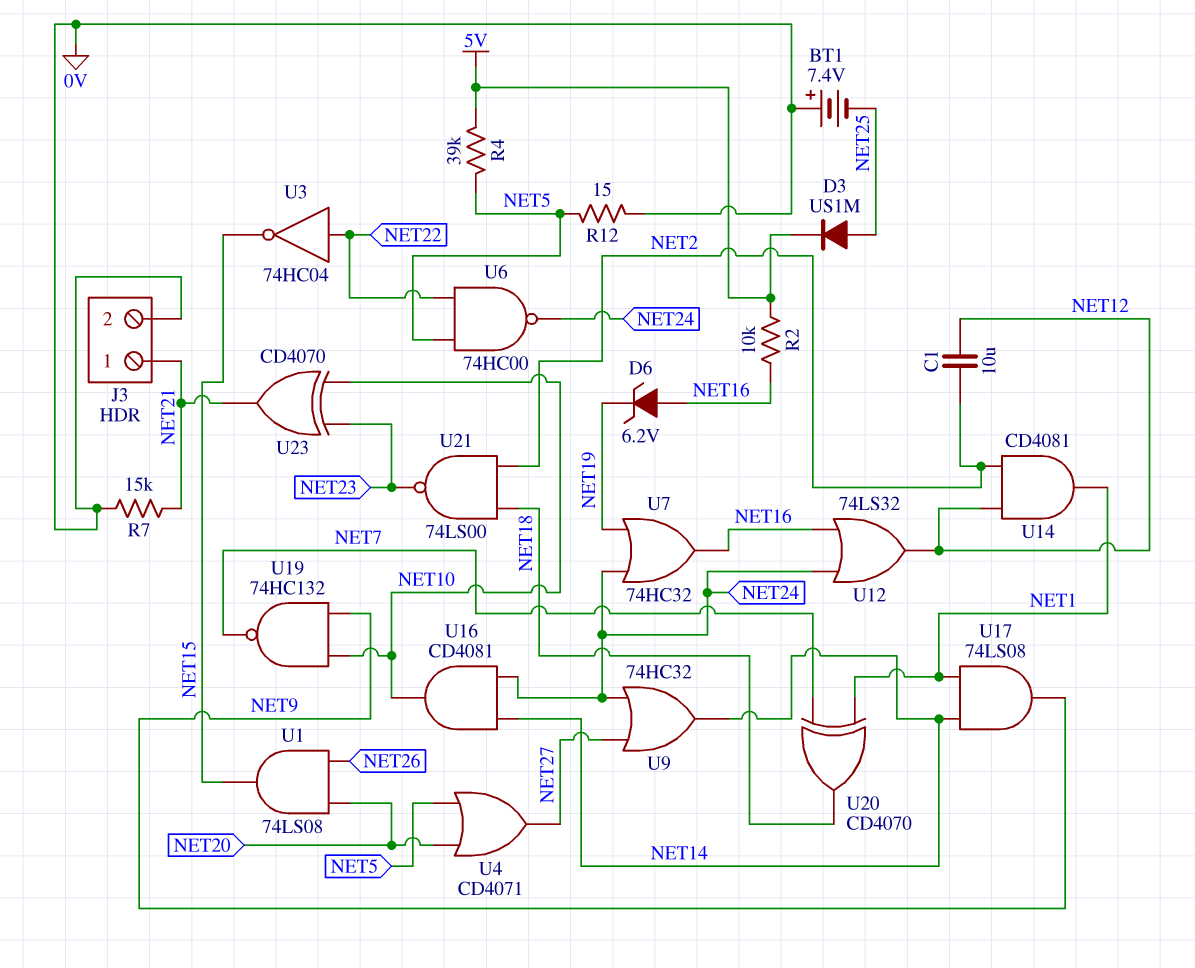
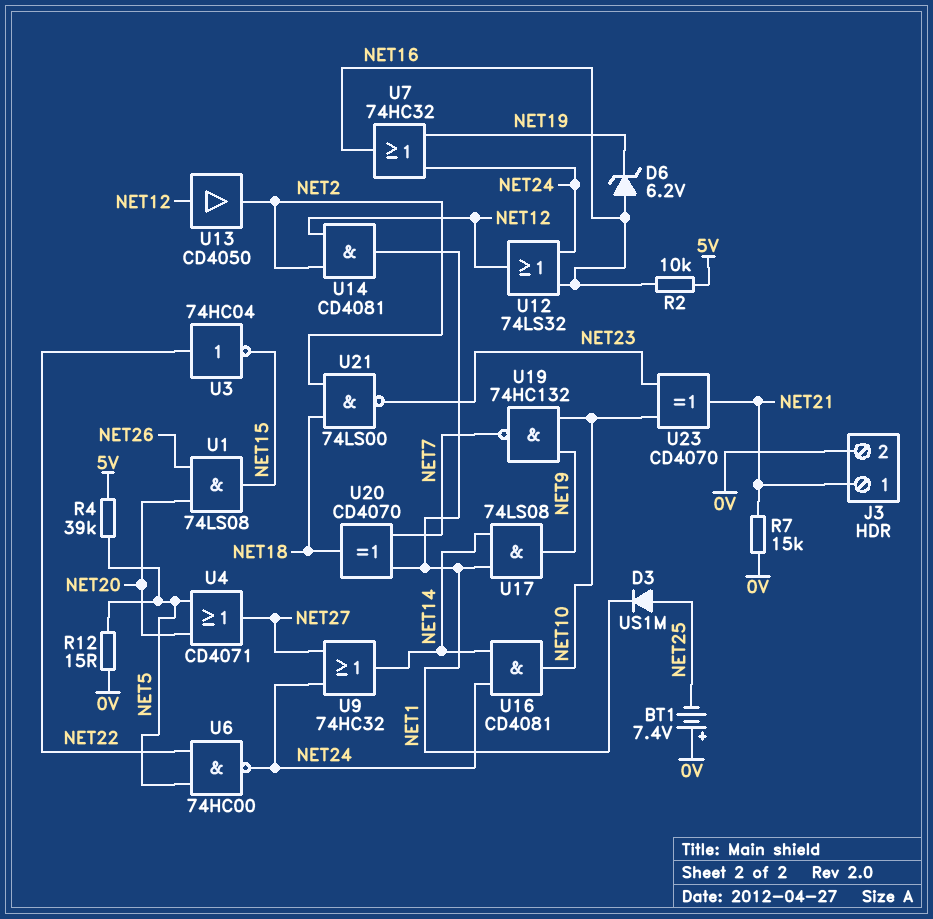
C1: 10uF (NET2, NET12) -> none
D3: diode US1M (A NET25, K 5V) -> diode US1M (A NET25, K NET1)
U13: none -> buffer CD4050 (in NET12, out NET2)

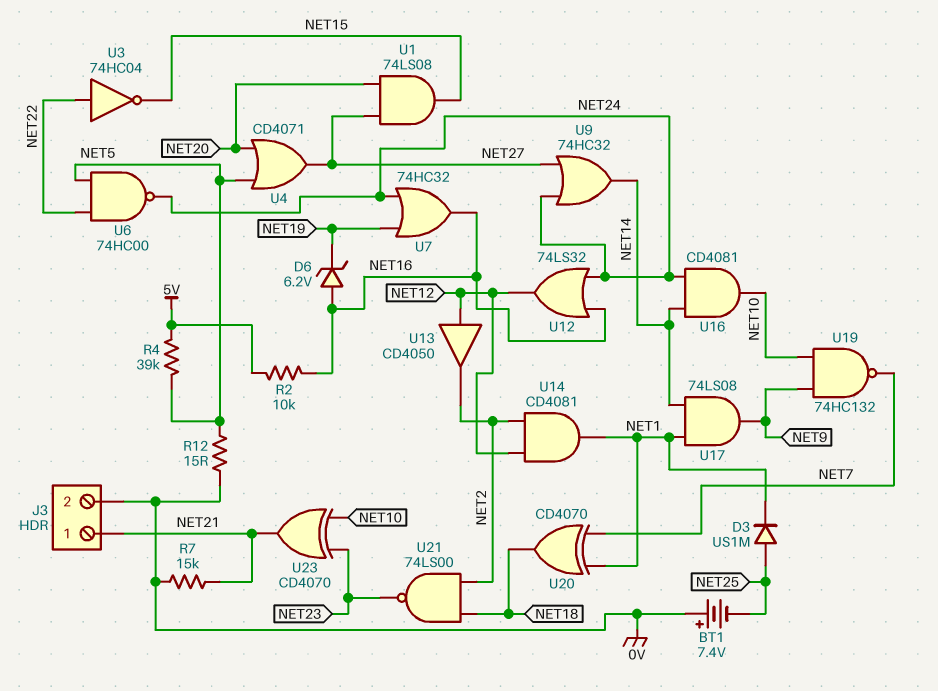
U1: AND 74LS08 (in NET20, in NET26, out NET15) -> AND 74LS08 (in NET20, in NET27, out NET15)

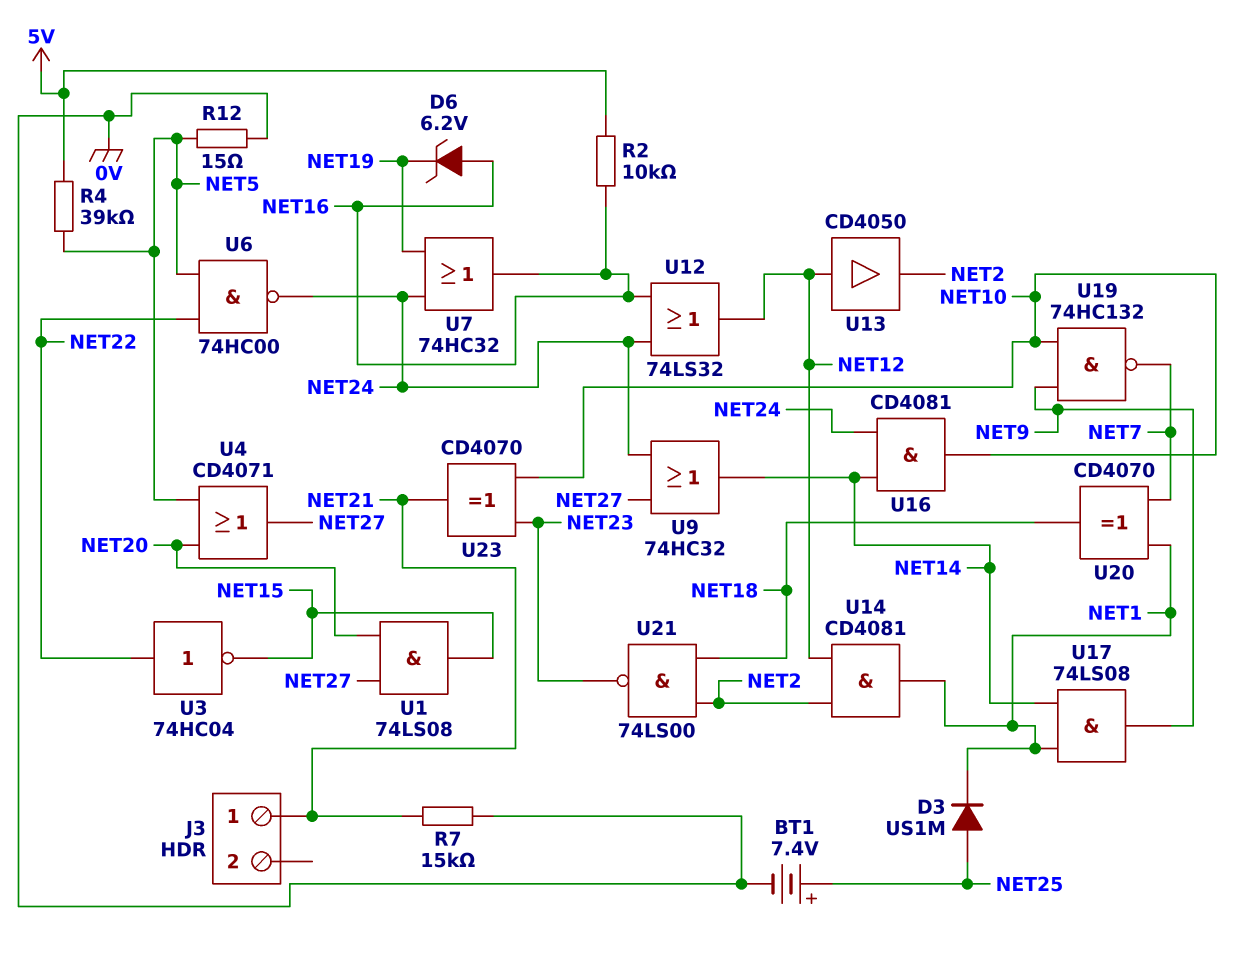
BT1: 7.4V (plus 0V, minus NET25) -> 7.4V (plus NET25, minus 0V)
J3 pin 2: 0V -> none

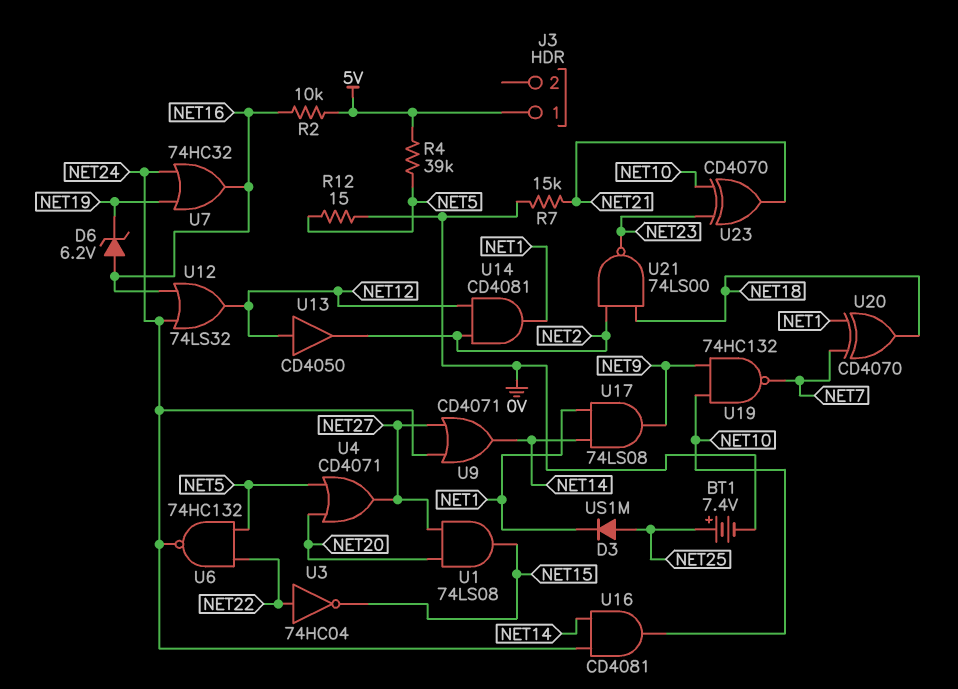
J3 pin 1: NET21 -> 5V
U6: NAND 74HC00 (in NET5, in NET22, out NET24) -> NAND 74HC132 (in NET5, in NET22, out NET24)
U9: OR 74HC32 (in NET24, in NET27, out NET14) -> OR CD4071 (in NET24, in NET27, out NET14)

